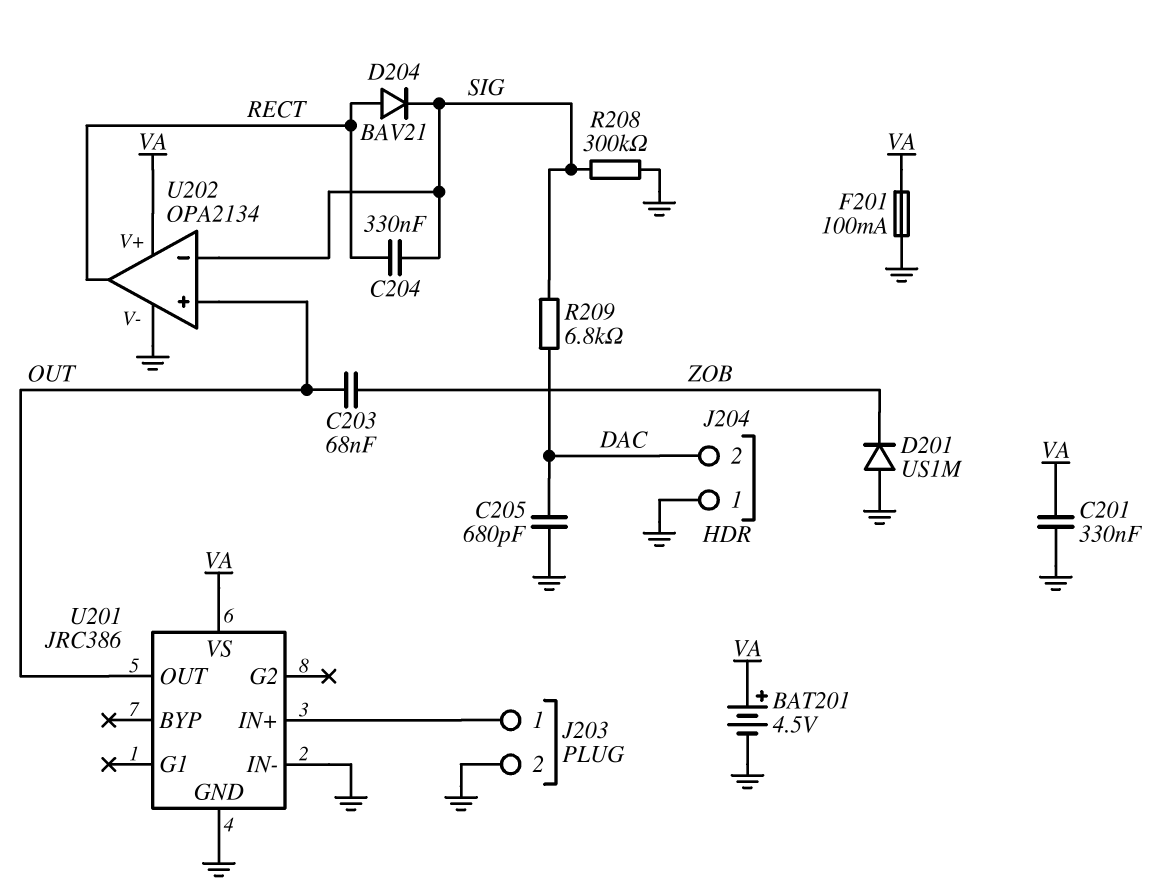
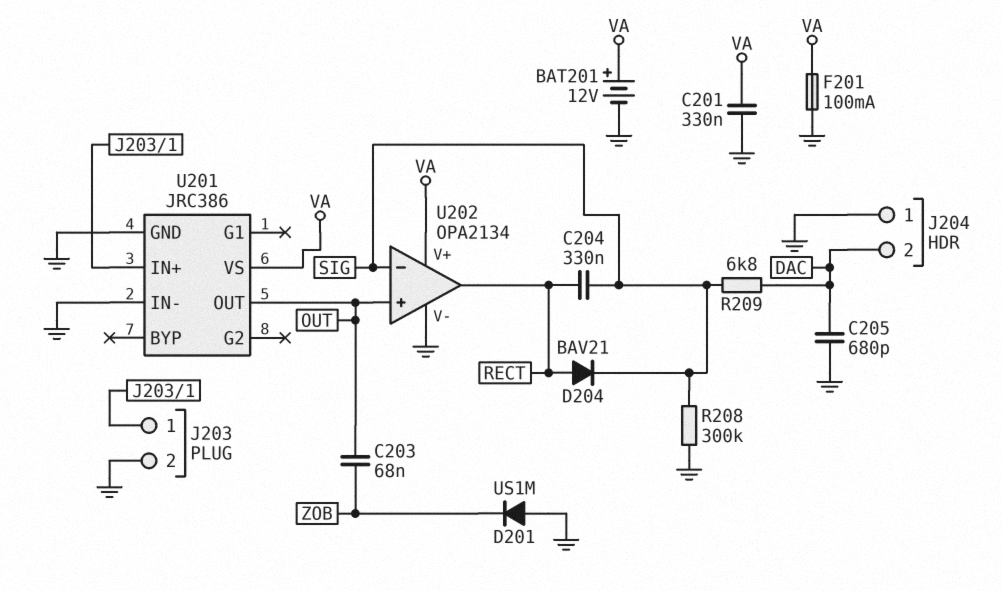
BAT201: 4.5V (plus VA, minus GND) -> 12V (plus VA, minus GND)

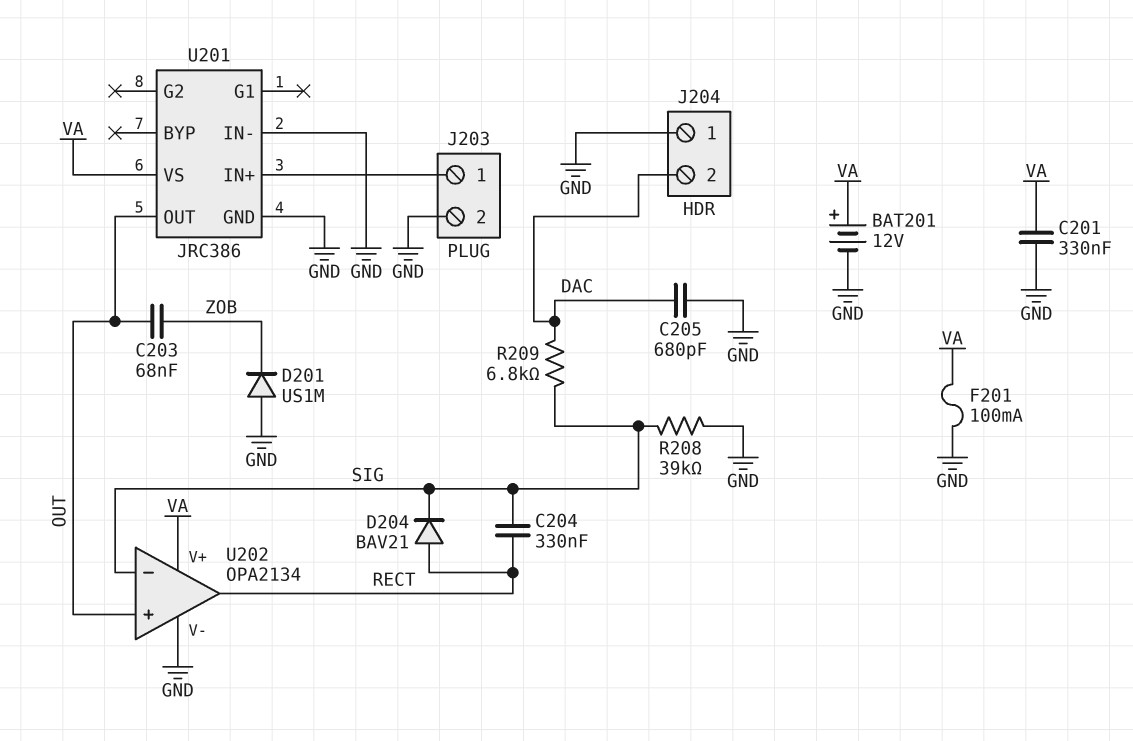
R208: 300k (GND, SIG) -> 39k (GND, SIG)

